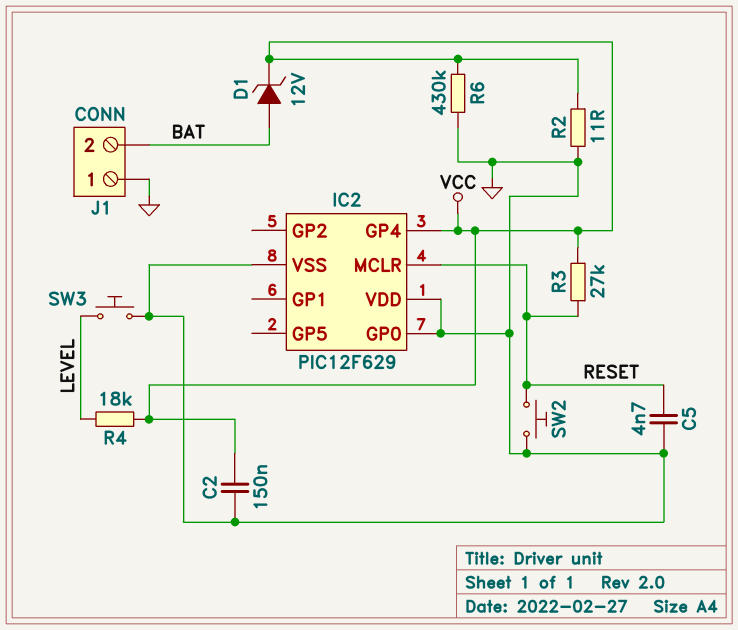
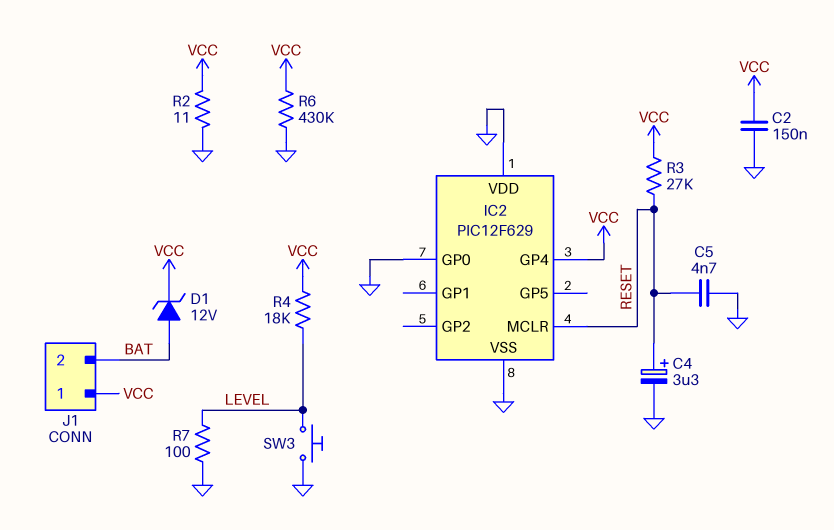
C4: none -> 3.3uF (plus RESET, minus GND)
J1 pin 1: GND -> VCC
R7: none -> 100 (GND, LEVEL)
SW2: button (GND, RESET) -> none

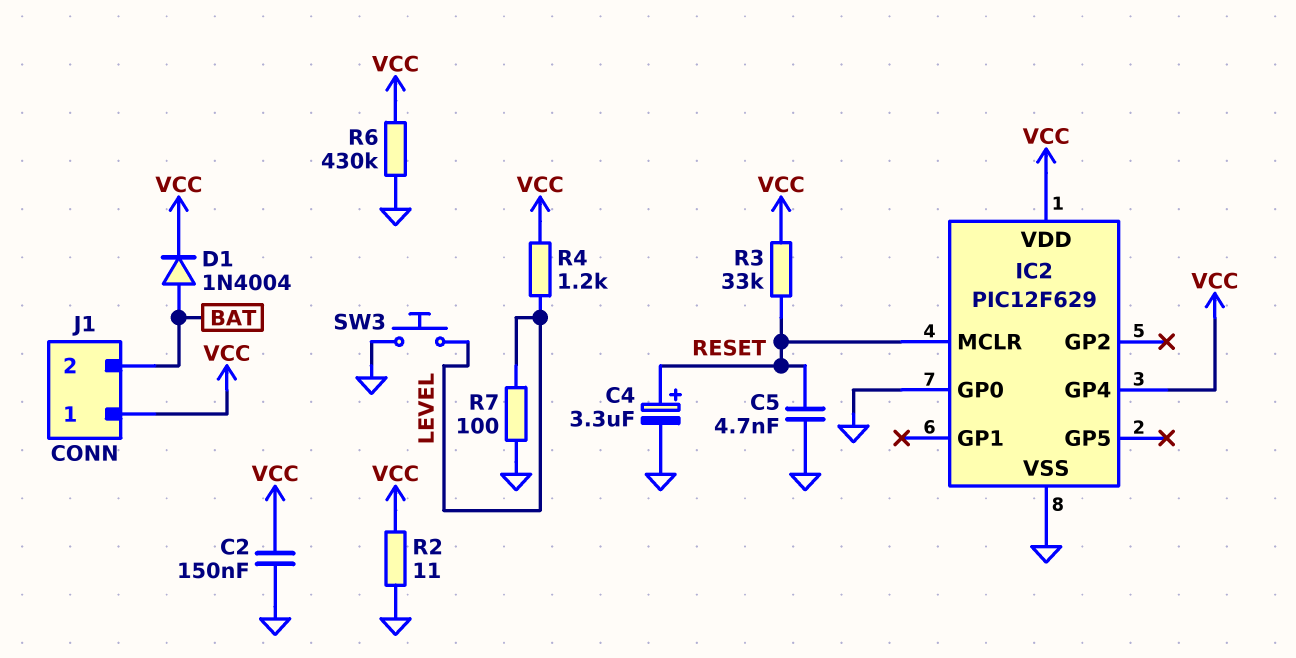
D1: zener 12V (A BAT, K VCC) -> diode 1N4004 (A BAT, K VCC)
IC2 pin VDD: GND -> VCC
R3: 27k (RESET, VCC) -> 33k (RESET, VCC)
R4: 18k (LEVEL, VCC) -> 1.2k (LEVEL, VCC)

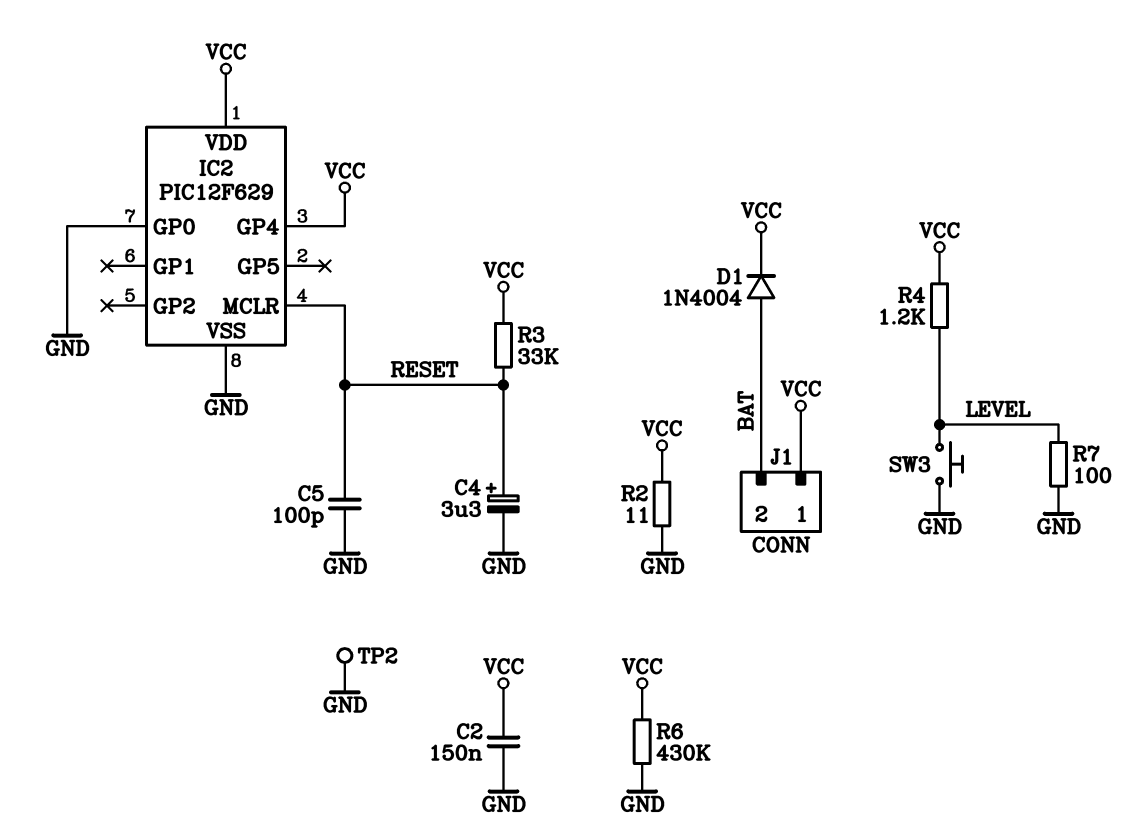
C5: 4.7nF (GND, RESET) -> 100pF (GND, RESET)
TP2: none -> test point (GND)

